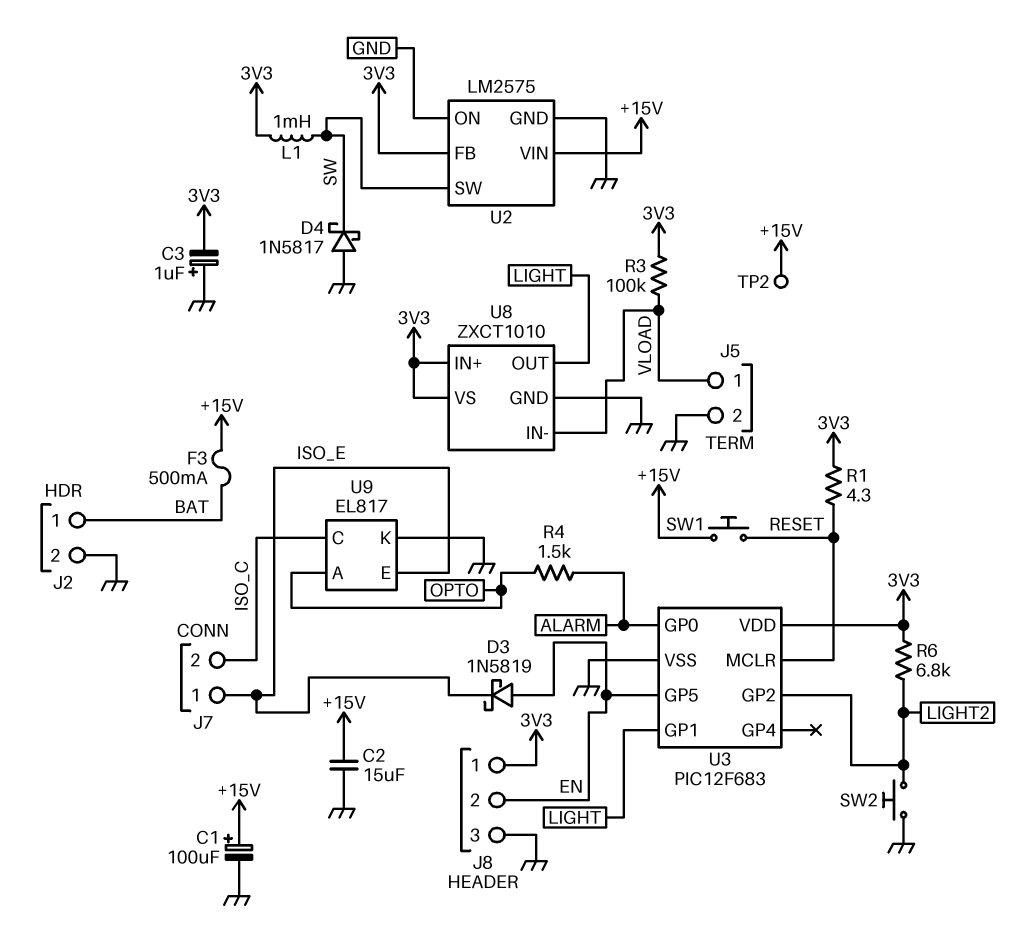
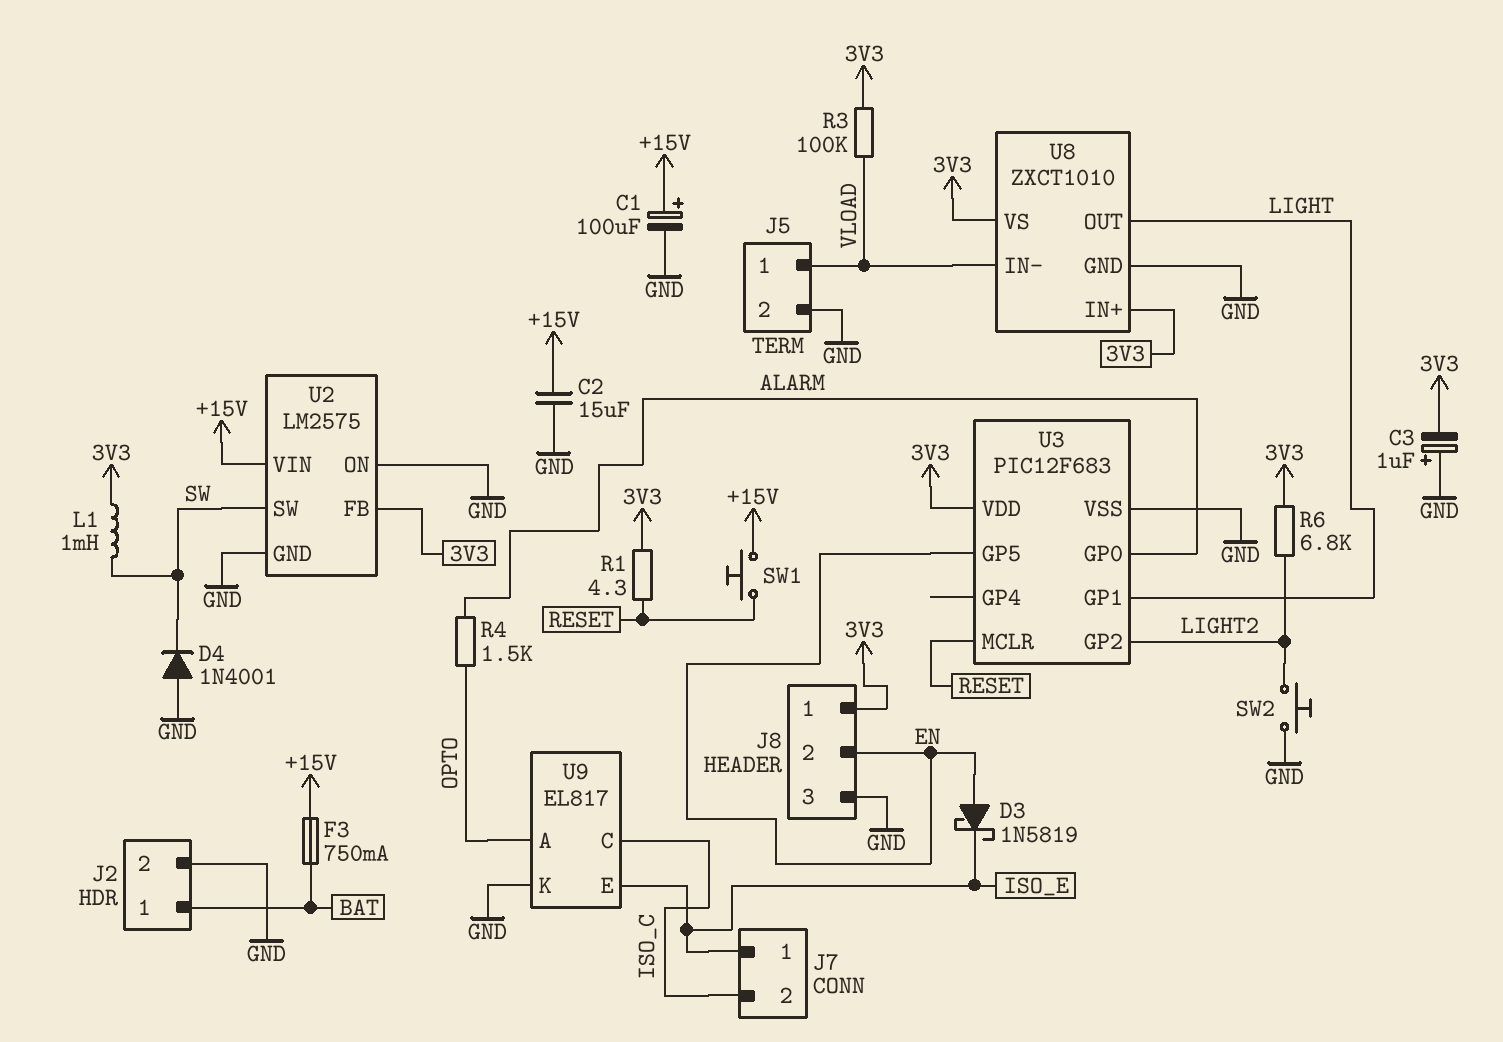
D4: schottky 1N5817 (A GND, K SW) -> diode 1N4001 (A GND, K SW)
F3: 500mA (+15V, BAT) -> 750mA (+15V, BAT)
TP2: test point (+15V) -> none

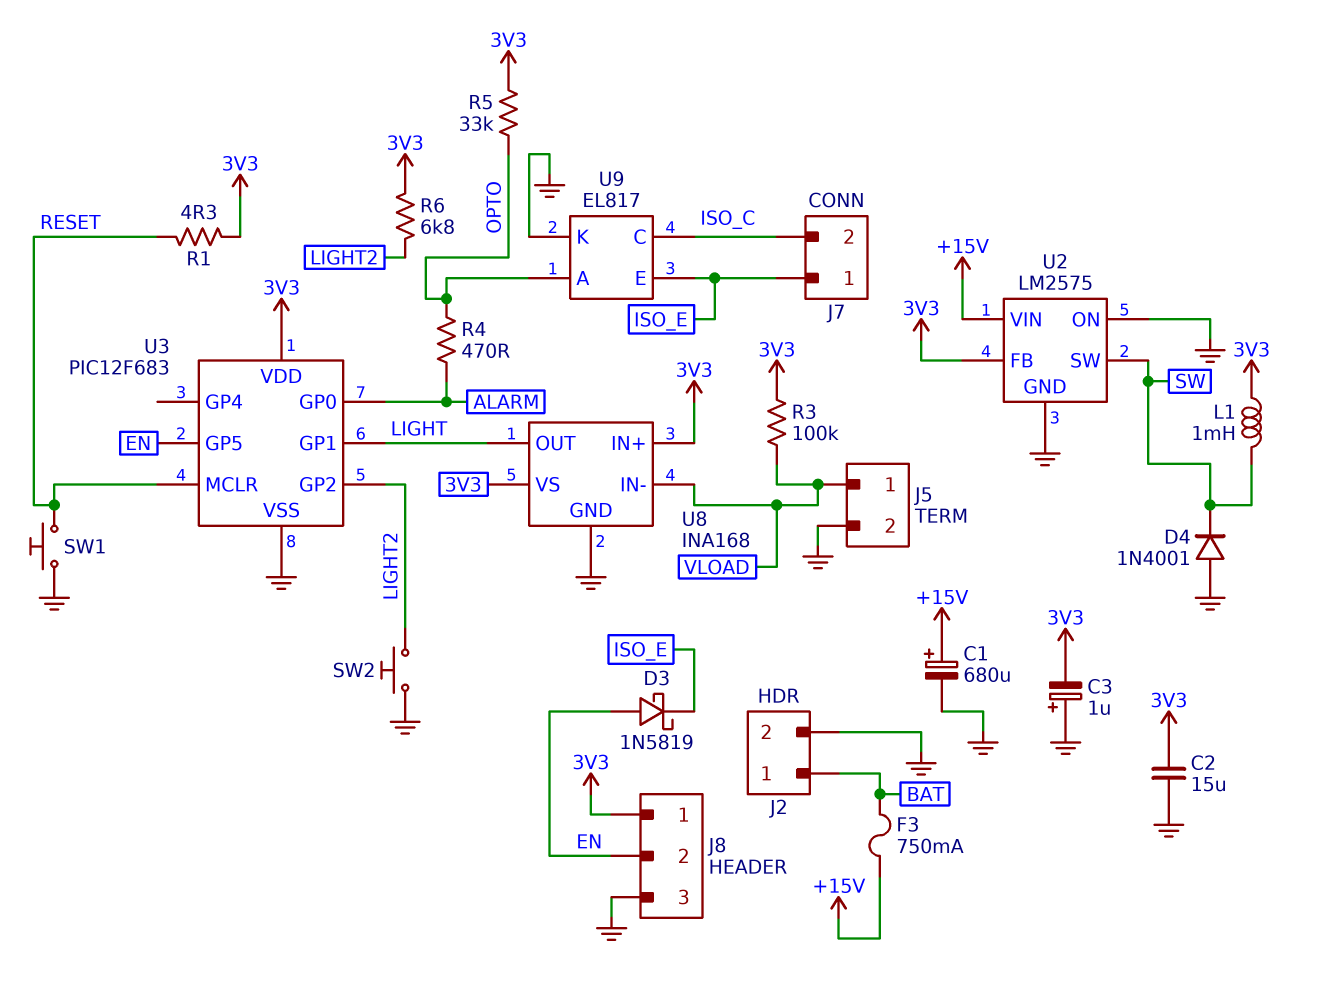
C1: 100uF (plus +15V, minus GND) -> 680uF (plus +15V, minus GND)
C2: 15uF (+15V, GND) -> 15uF (3V3, GND)
R4: 1.5k (ALARM, OPTO) -> 470 (ALARM, OPTO)
R5: none -> 33k (3V3, OPTO)
SW1: button (+15V, RESET) -> button (GND, RESET)
U8: ZXCT1010 -> INA168

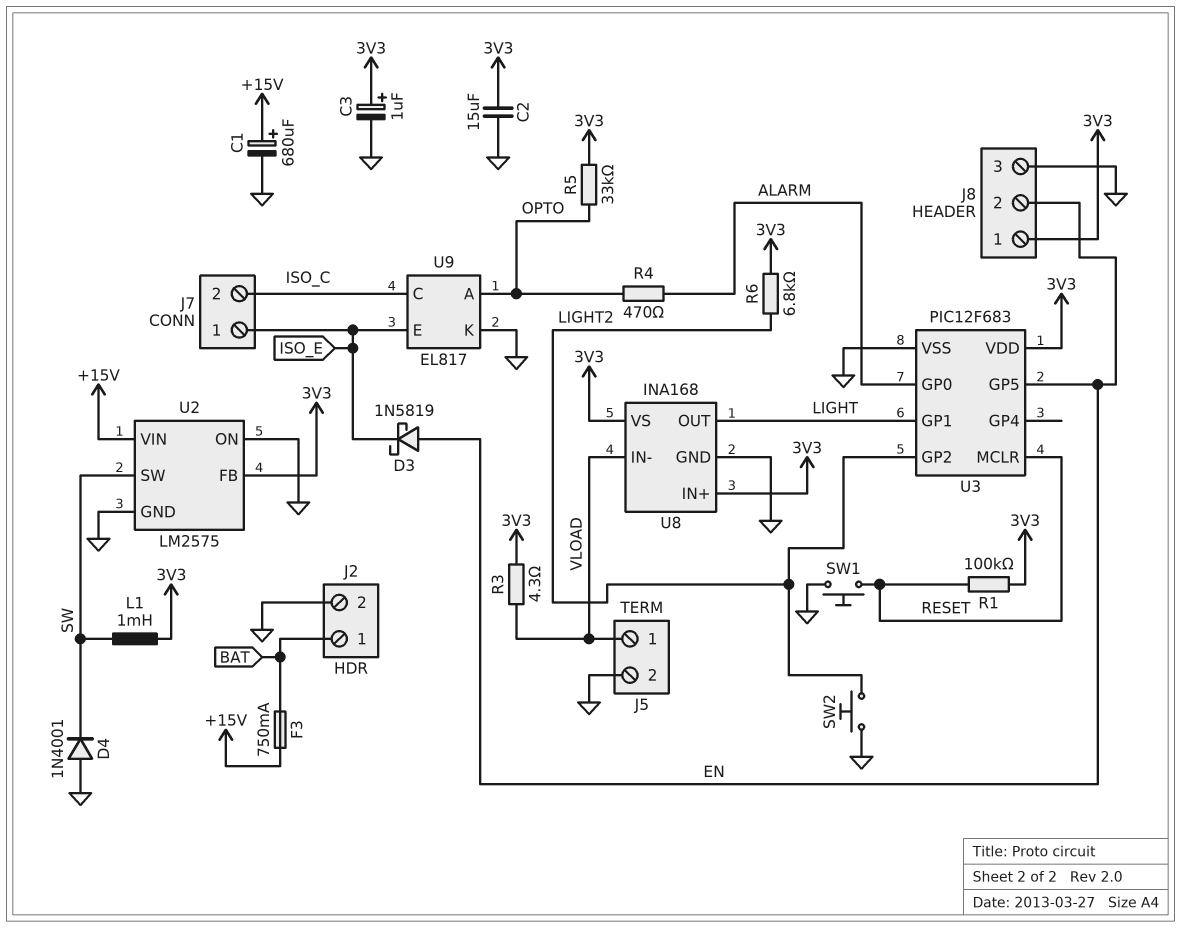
C3: 1uF (plus GND, minus 3V3) -> 1uF (plus 3V3, minus GND)
R1: 4.3 (3V3, RESET) -> 100k (3V3, RESET)
R3: 100k (3V3, VLOAD) -> 4.3 (3V3, VLOAD)

